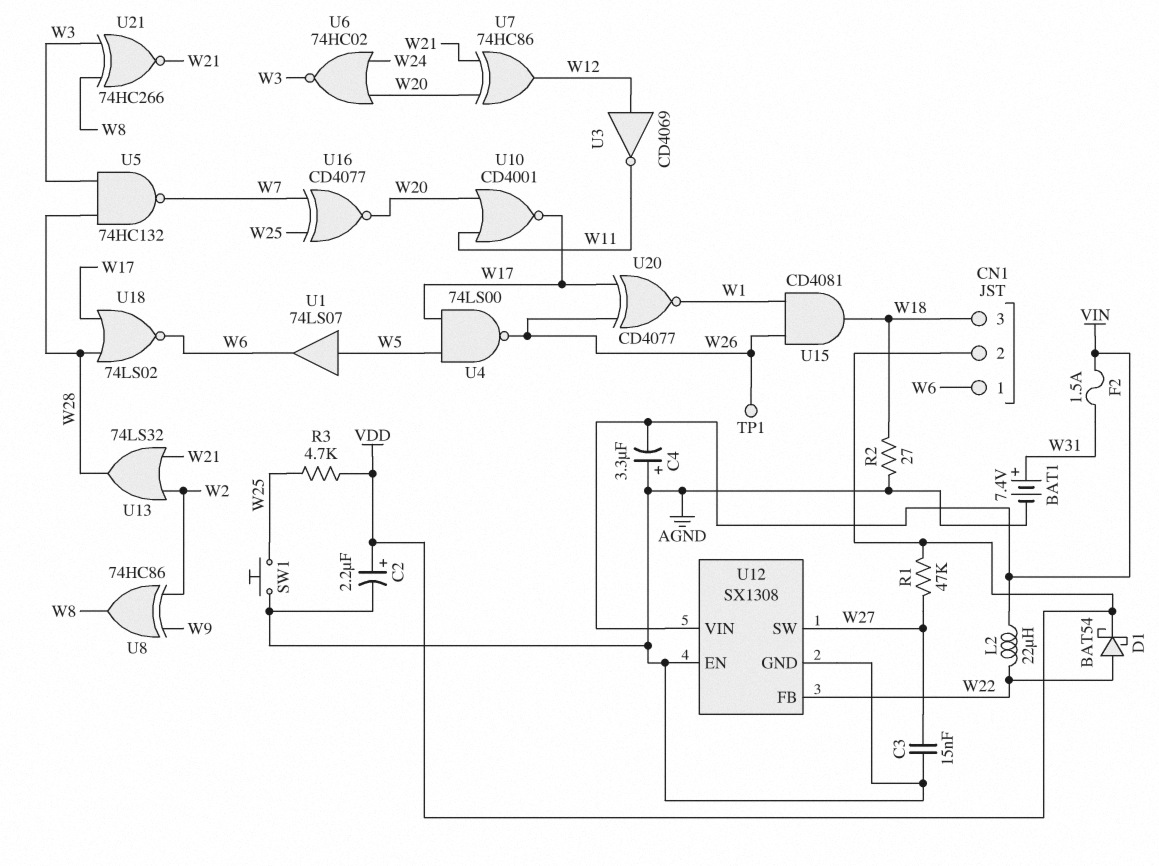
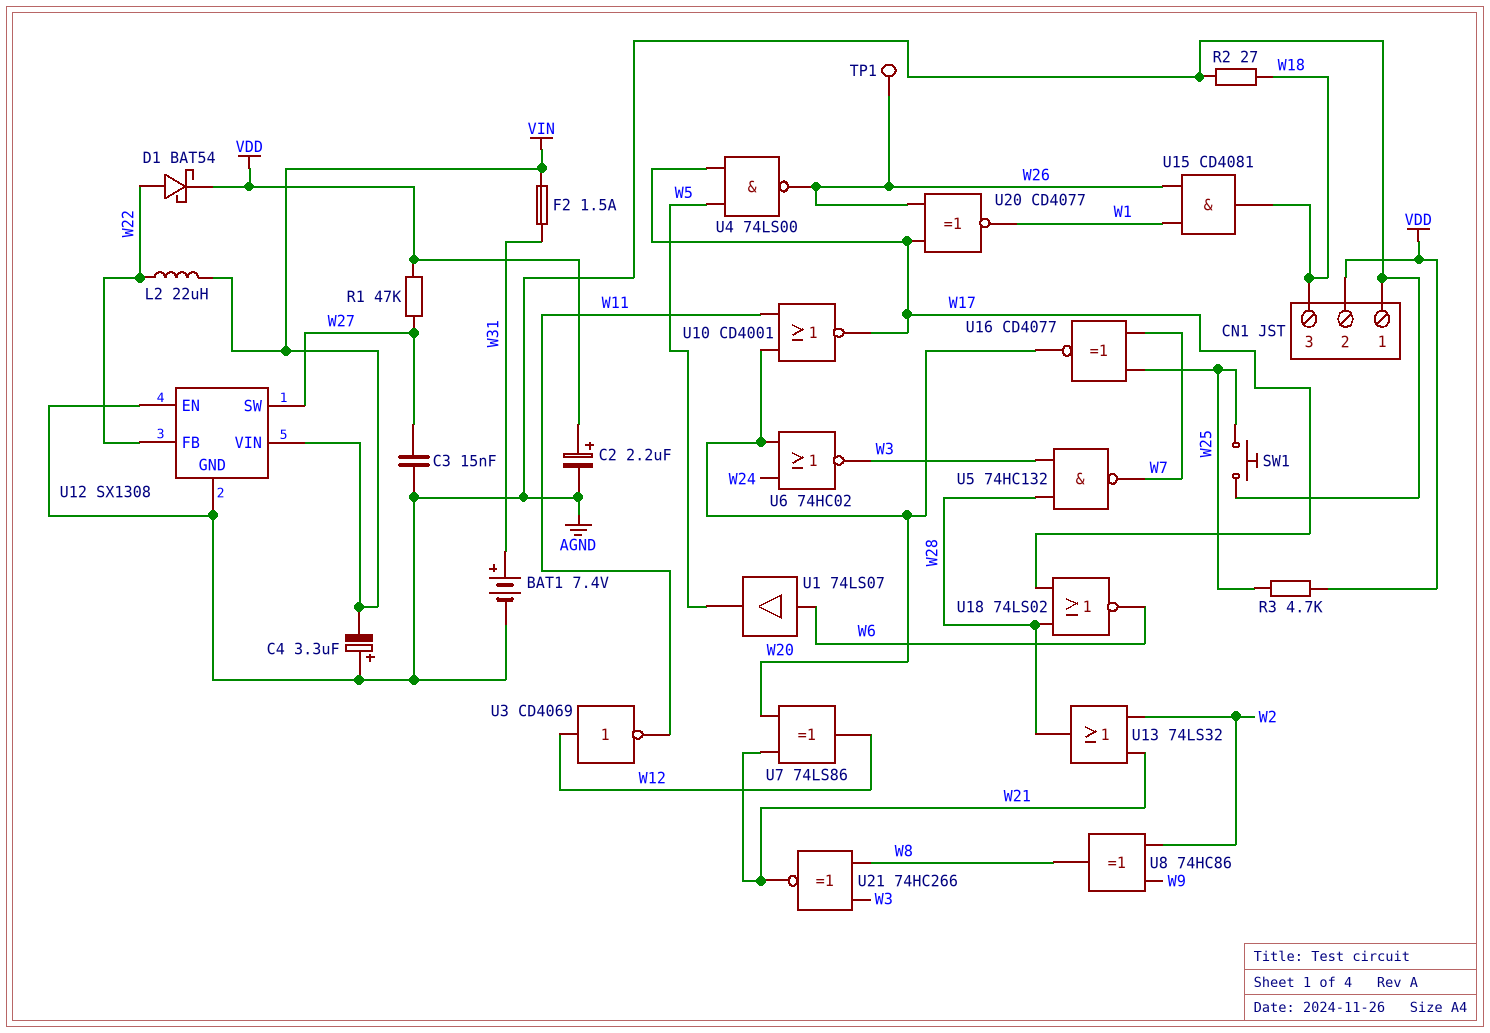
CN1 pin 1: W6 -> AGND
U1: buffer 74LS07 (in W5, out W6) -> buffer 74LS07 (in W6, out W5)
U7: XOR 74HC86 (in W20, in W21, out W12) -> XOR 74LS86 (in W20, in W21, out W12)

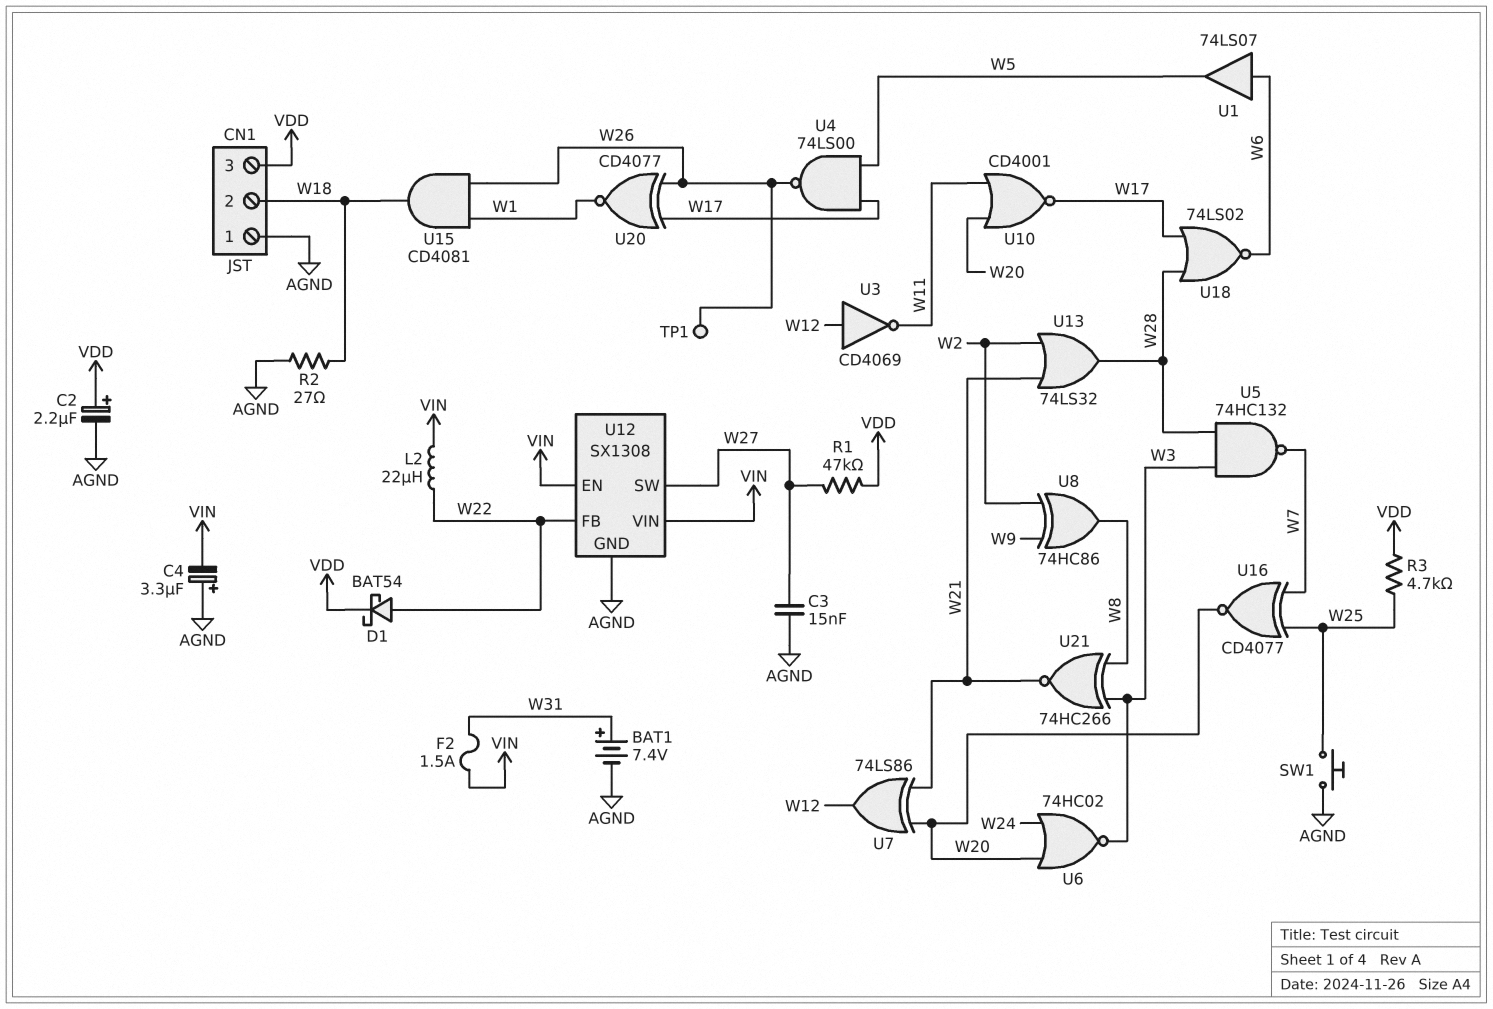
CN1 pin 2: VDD -> W18
CN1 pin 3: W18 -> VDD
U12 pin EN: AGND -> VIN

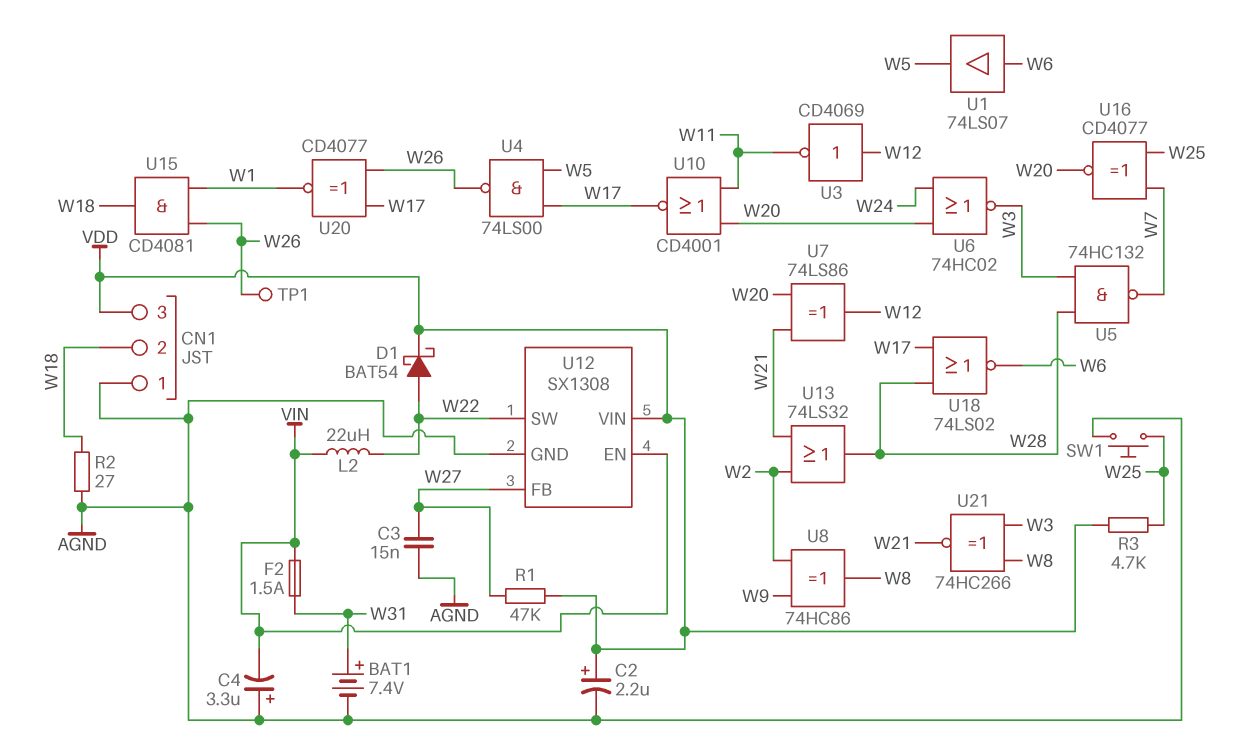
U12 pin FB: W22 -> W27
U12 pin SW: W27 -> W22
U12 pin VIN: VIN -> VDD

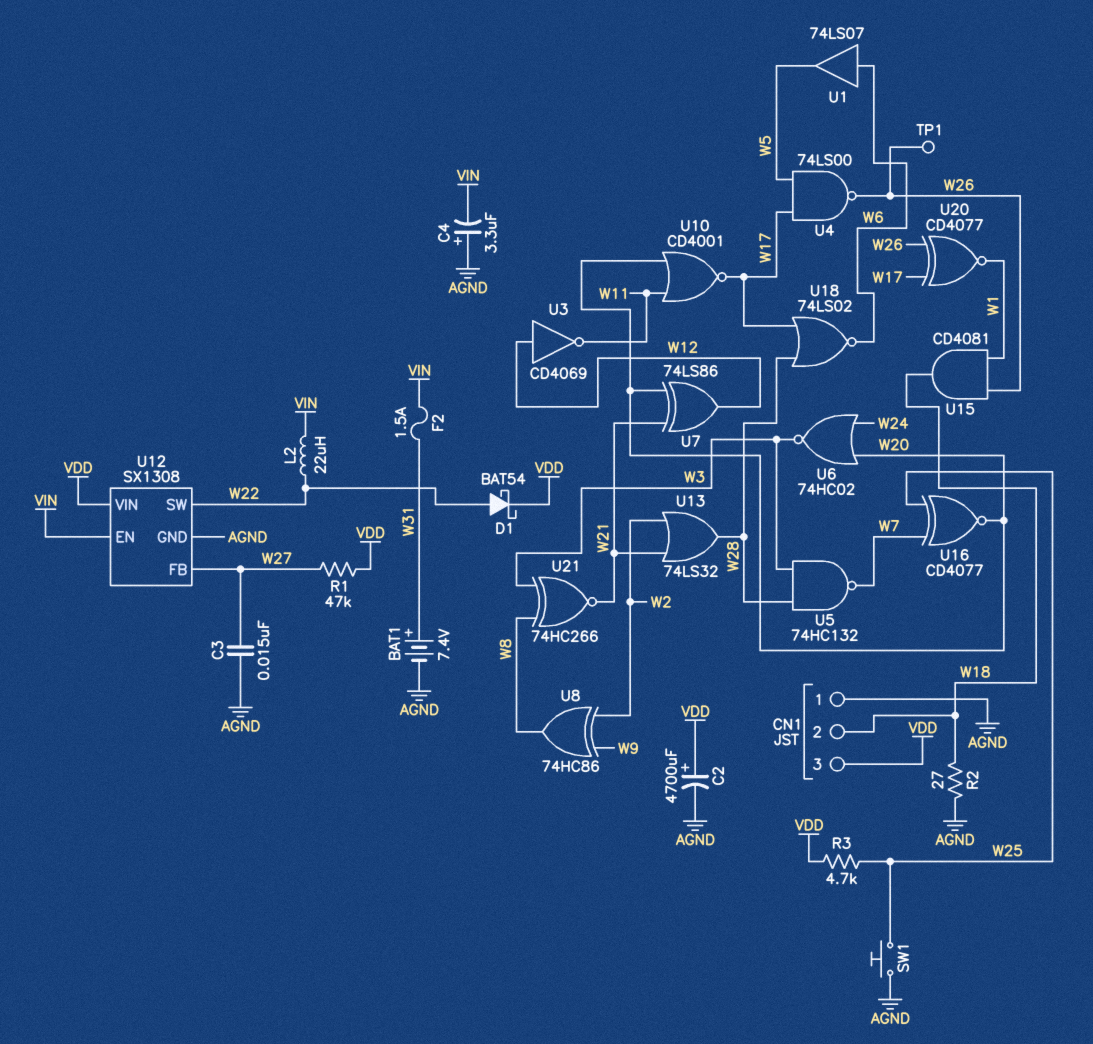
C2: 2.2uF (plus VDD, minus AGND) -> 4700uF (plus VDD, minus AGND)

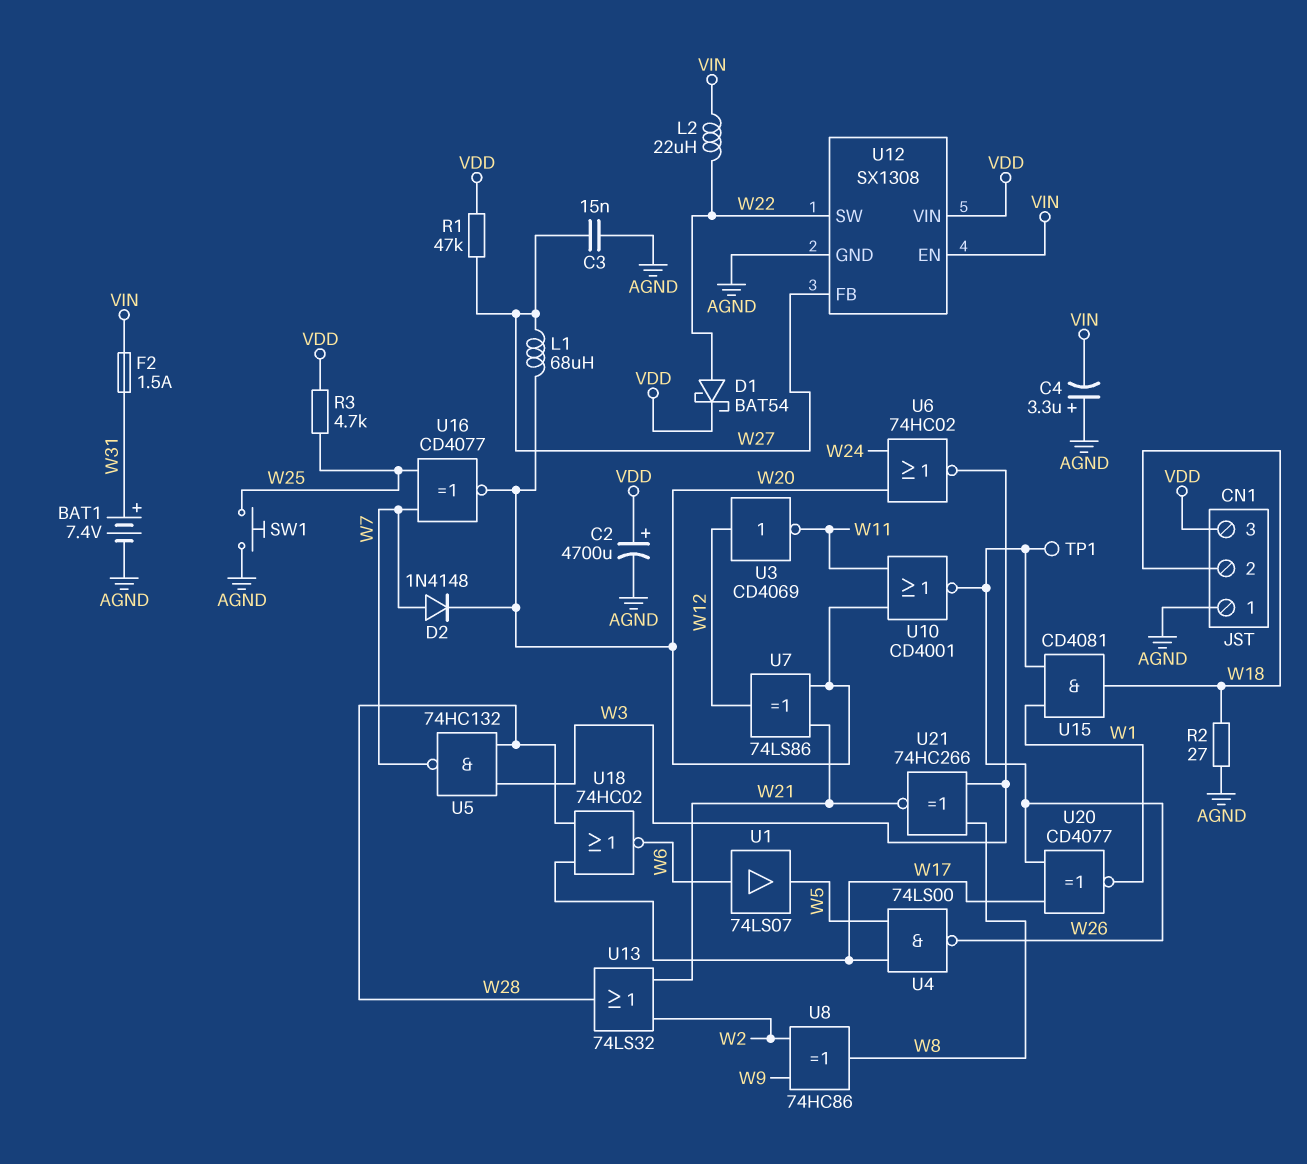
D2: none -> diode 1N4148 (A W7, K W20)
L1: none -> 68uH (W20, W27)
U10: NOR CD4001 (in W11, in W20, out W17) -> NOR CD4001 (in W11, in W20, out W26)
U18: NOR 74LS02 (in W17, in W28, out W6) -> NOR 74HC02 (in W17, in W28, out W6)

